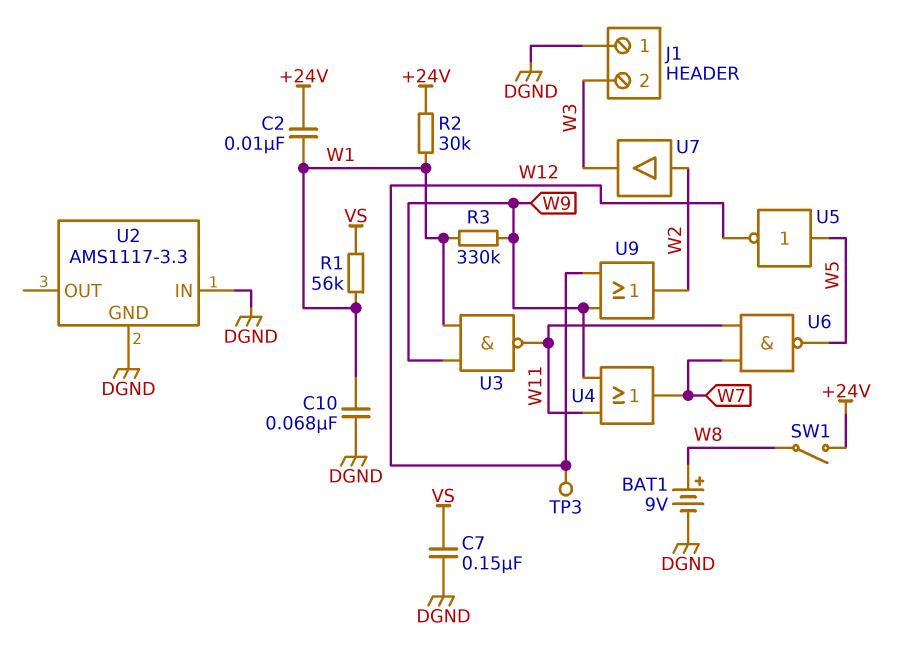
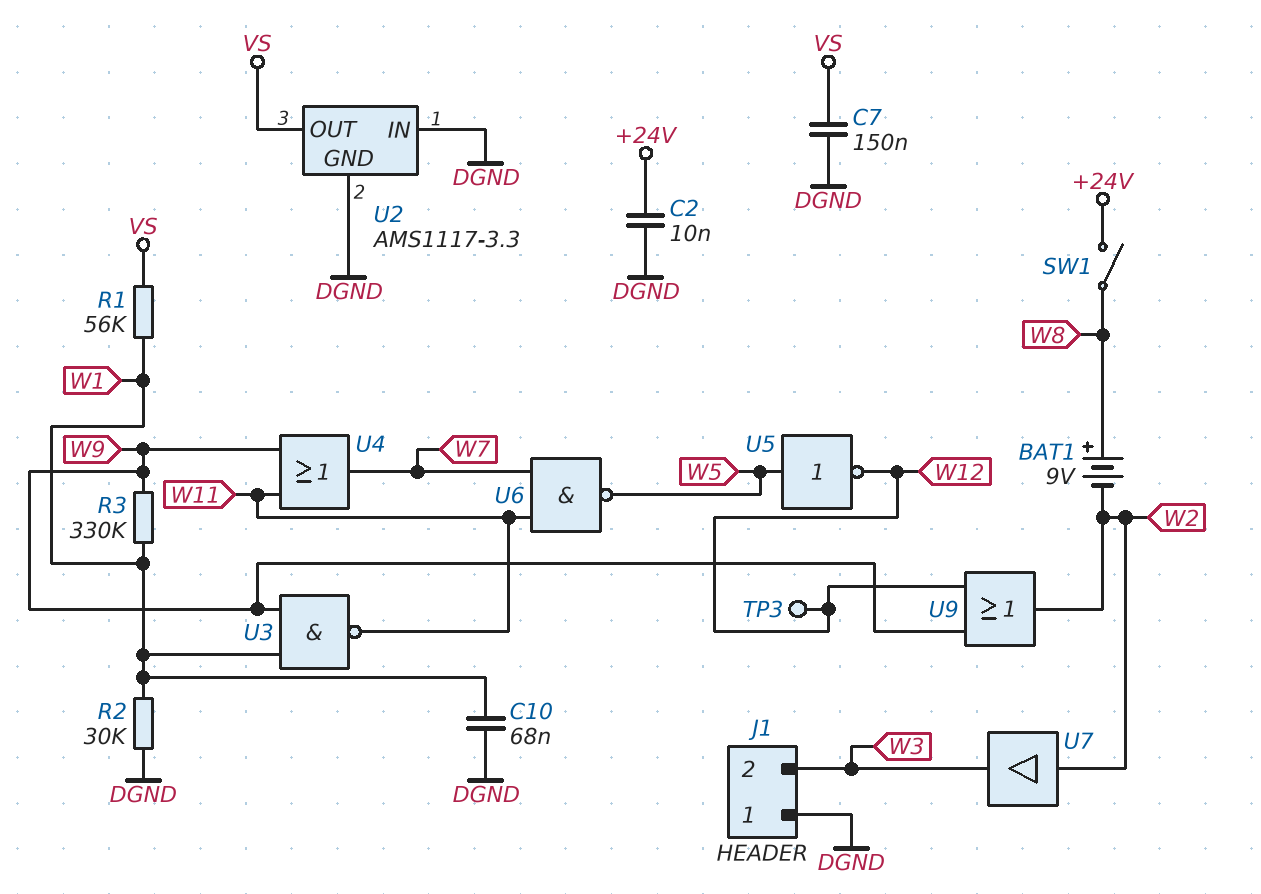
BAT1: 9V (plus W8, minus DGND) -> 9V (plus W8, minus W2)
C2: 10nF (+24V, W1) -> 10nF (+24V, DGND)
R2: 30k (+24V, W1) -> 30k (DGND, W1)
U2 pin OUT: none -> VS

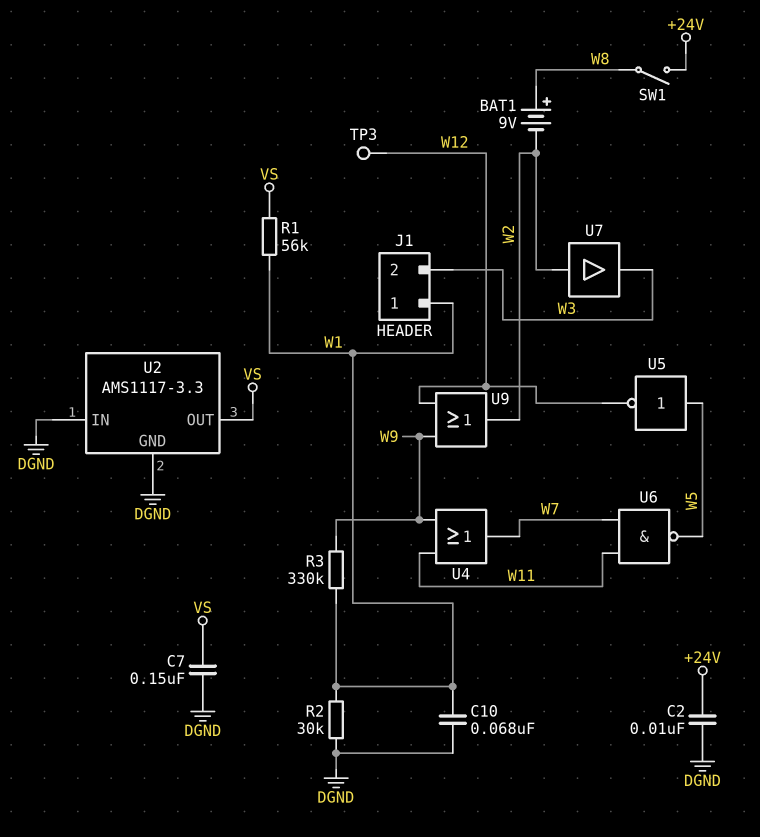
J1 pin 1: DGND -> W1
U3: NAND (in W1, in W9, out W11) -> none

